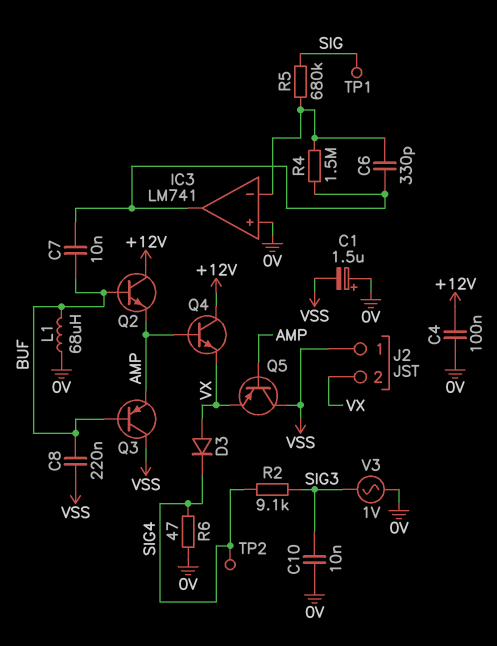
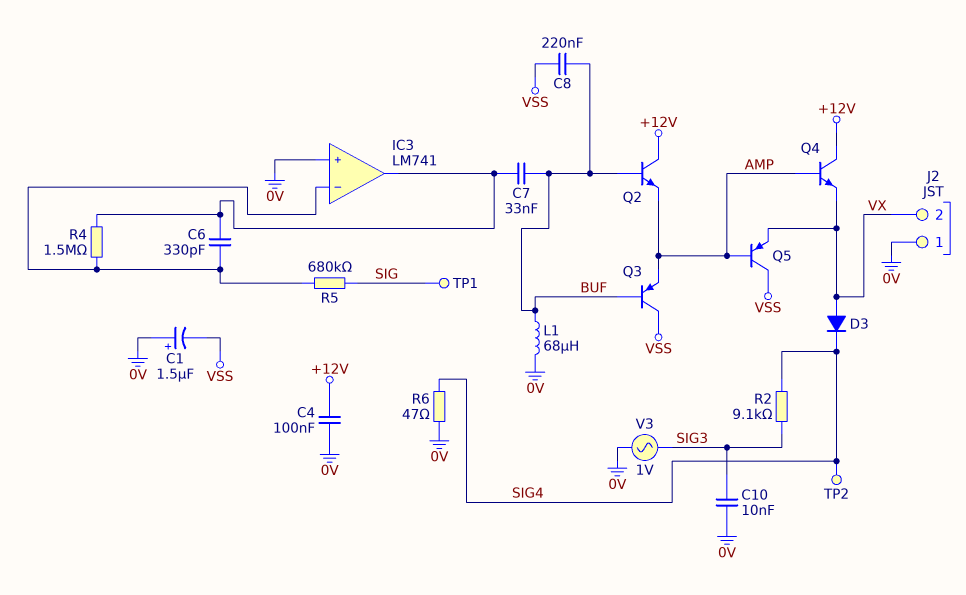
C7: 10nF (BUF, IC3/out) -> 33nF (BUF, IC3/out)
J2 pin 1: VSS -> 0V

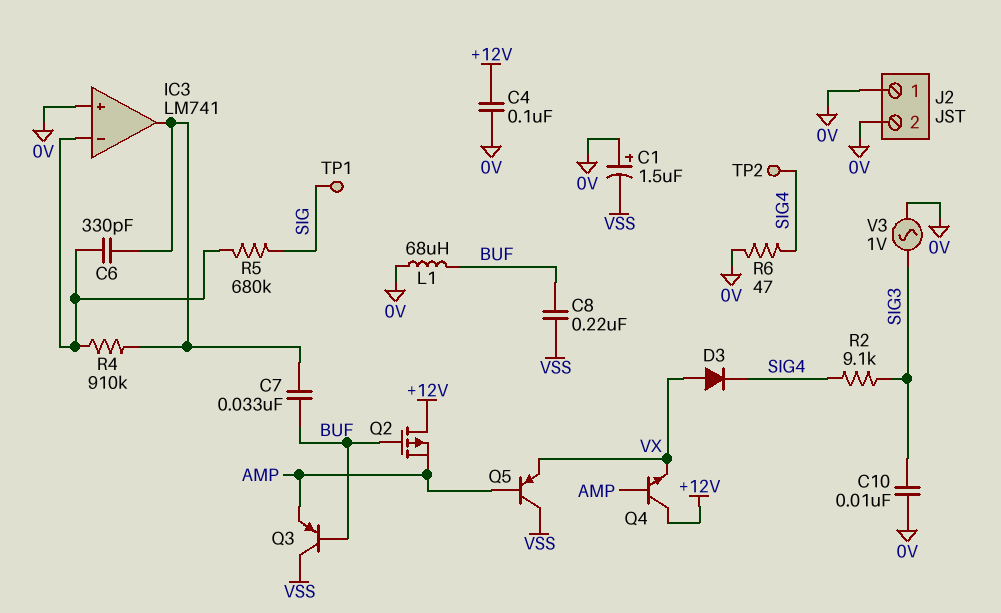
J2 pin 2: VX -> 0V
Q2: NPN (B BUF, C +12V, E AMP) -> PMOS (G BUF, D +12V, S AMP)
R4: 1.5M (IC3/in-, IC3/out) -> 910k (IC3/in-, IC3/out)

